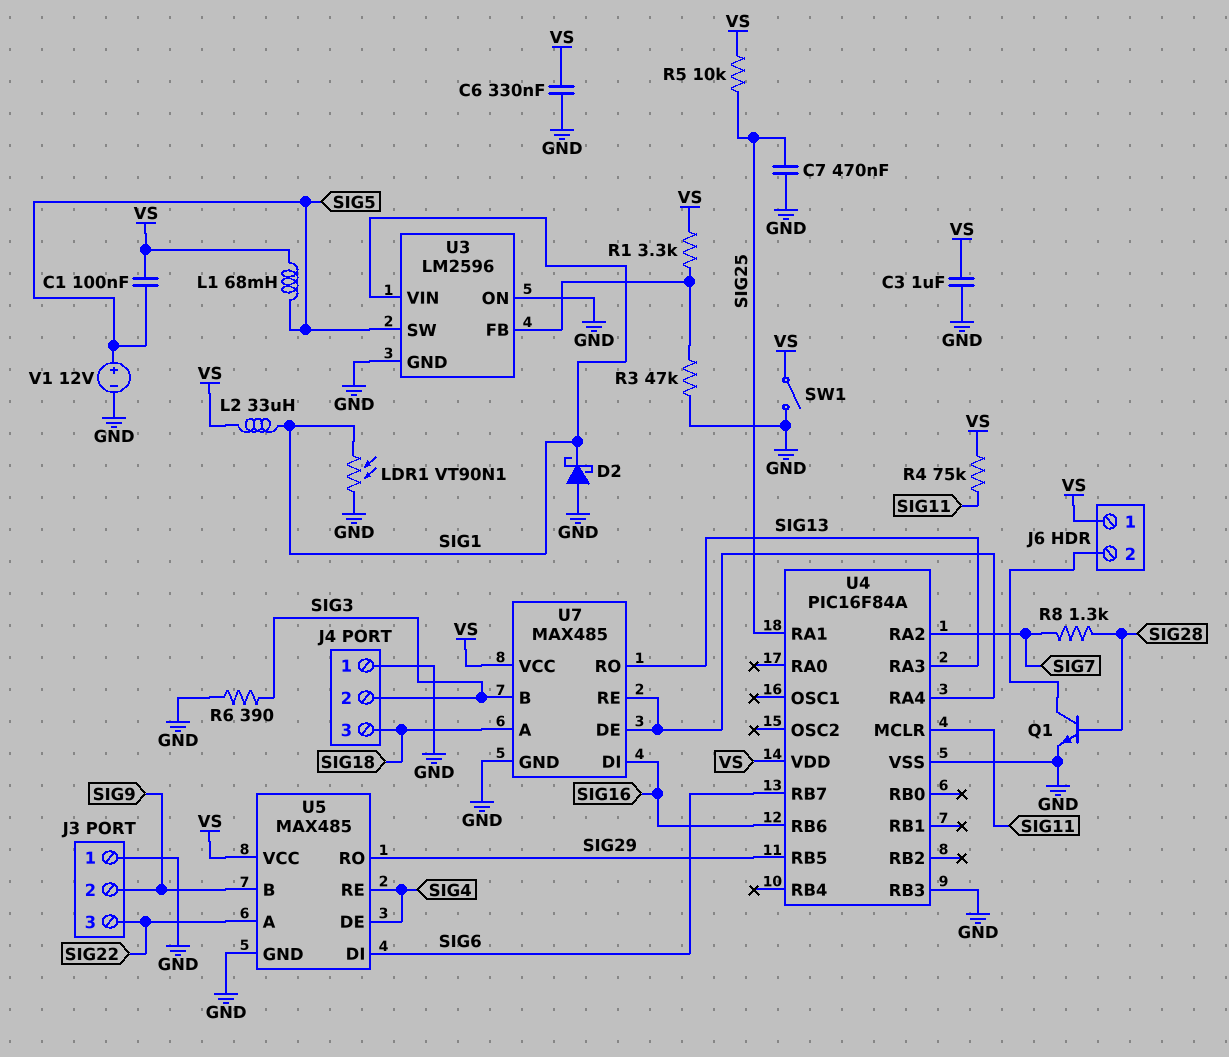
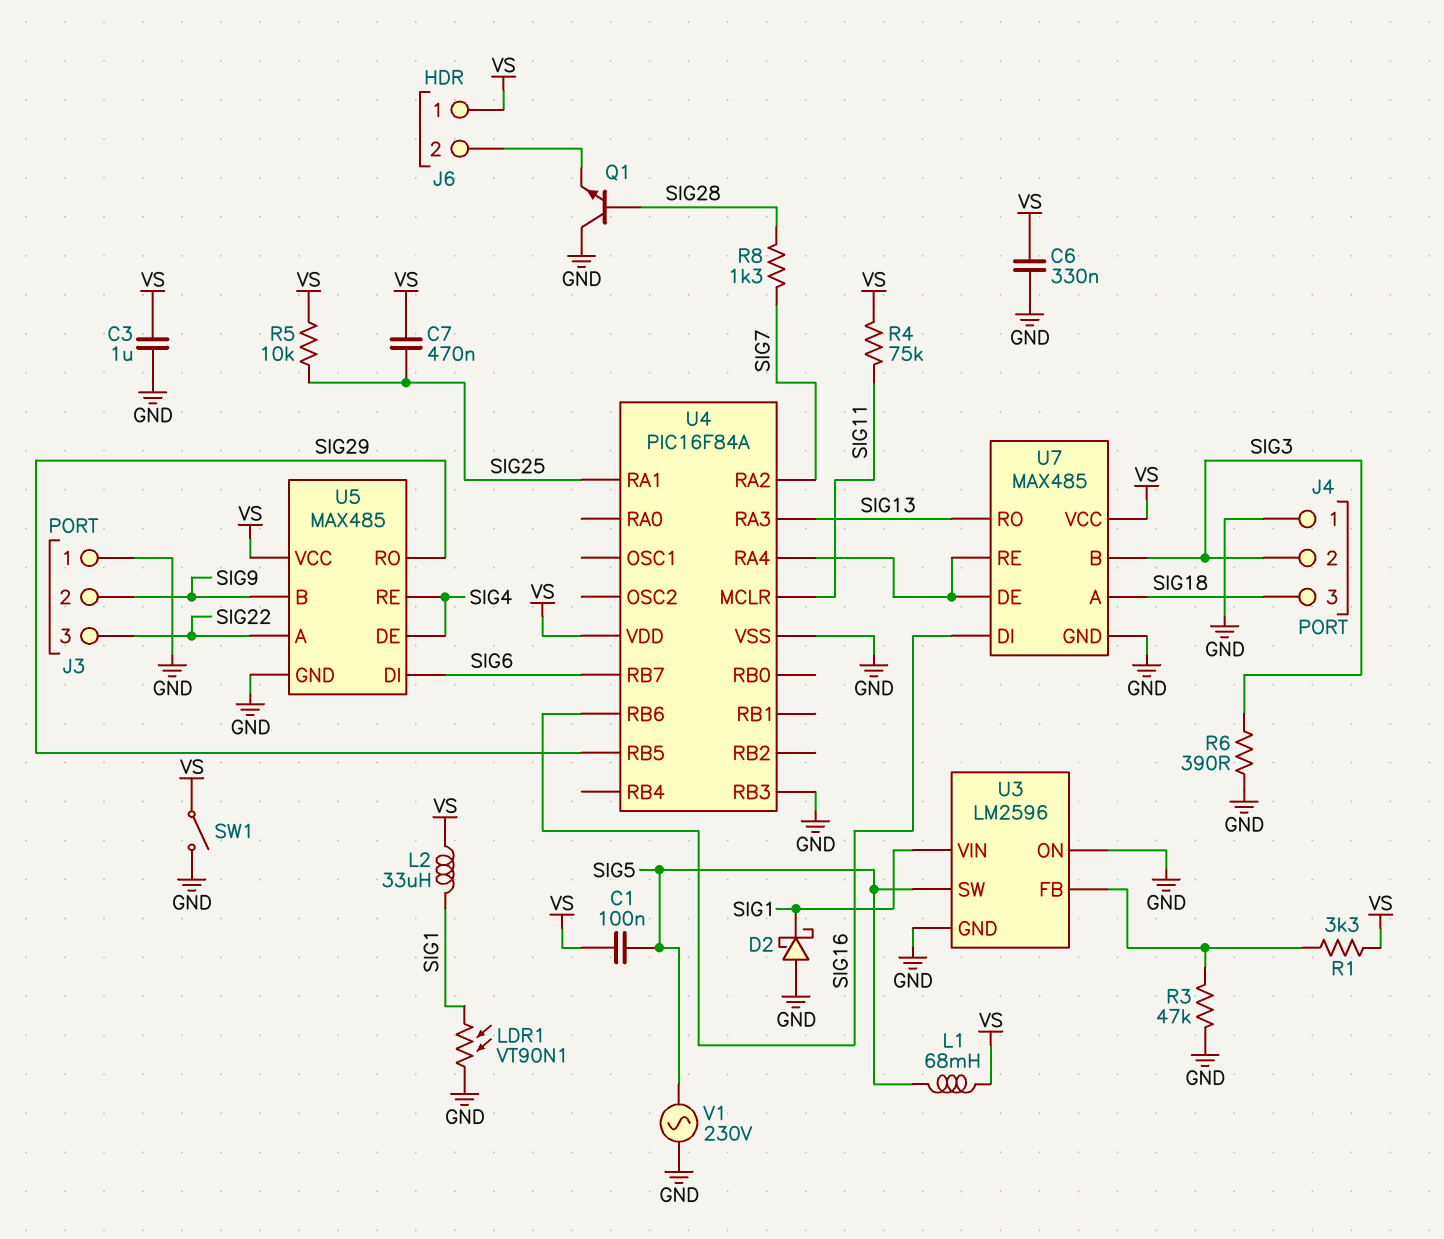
C7: 470nF (GND, SIG25) -> 470nF (SIG25, VS)
Q1: NPN (B SIG28, C J6/2, E GND) -> NPN (B SIG28, C GND, E J6/2)
V1: 12V (plus SIG5, minus GND) -> AC 230V (GND, SIG5)

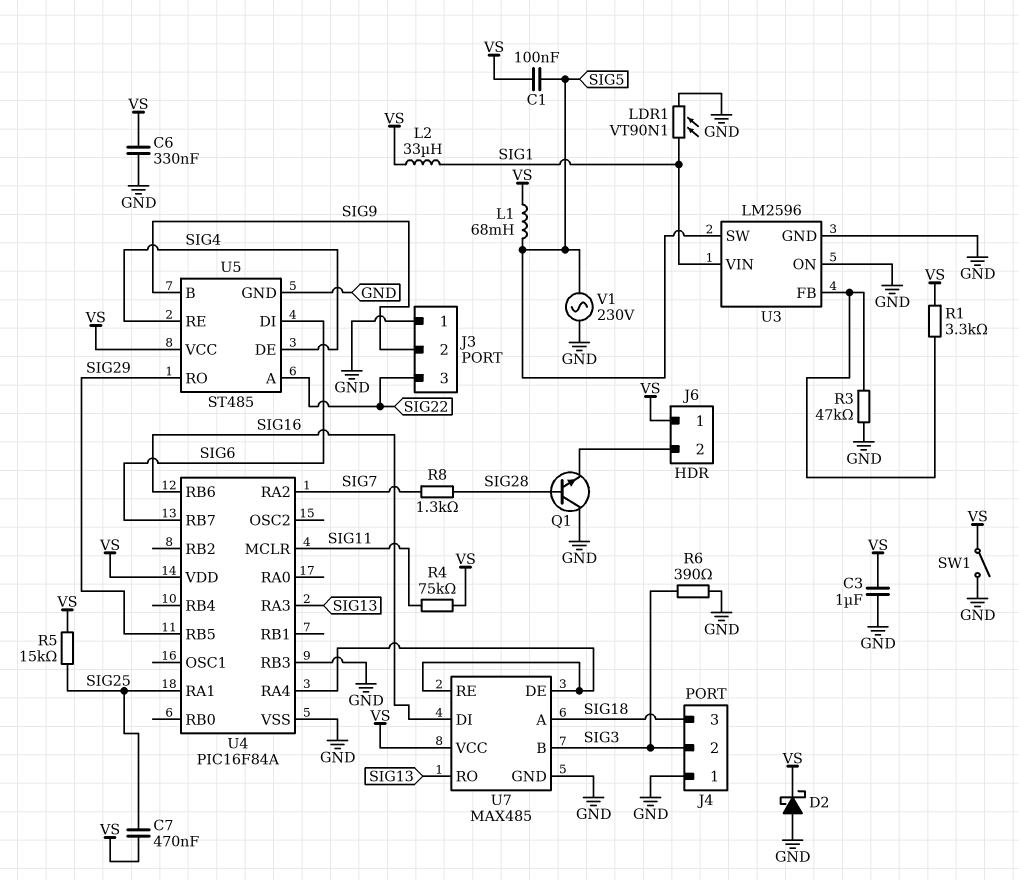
D2: schottky (A GND, K SIG1) -> schottky (A GND, K VS)
R5: 10k (SIG25, VS) -> 15k (SIG25, VS)
U5: MAX485 -> ST485

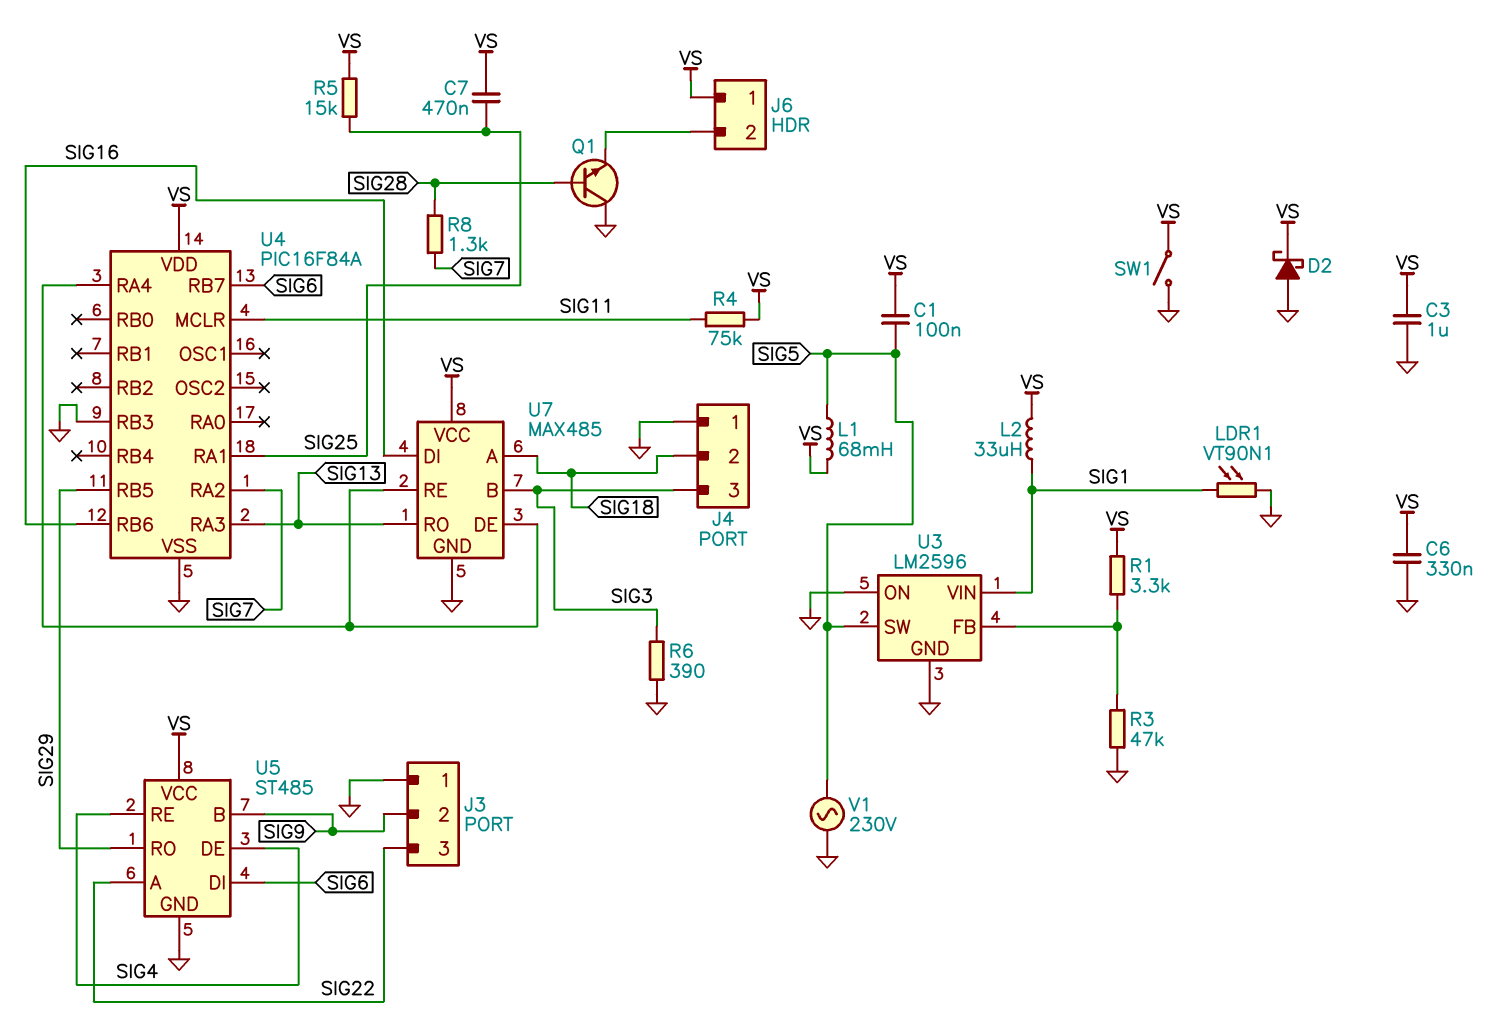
J4 pin 2: SIG3 -> SIG18
J4 pin 3: SIG18 -> SIG3

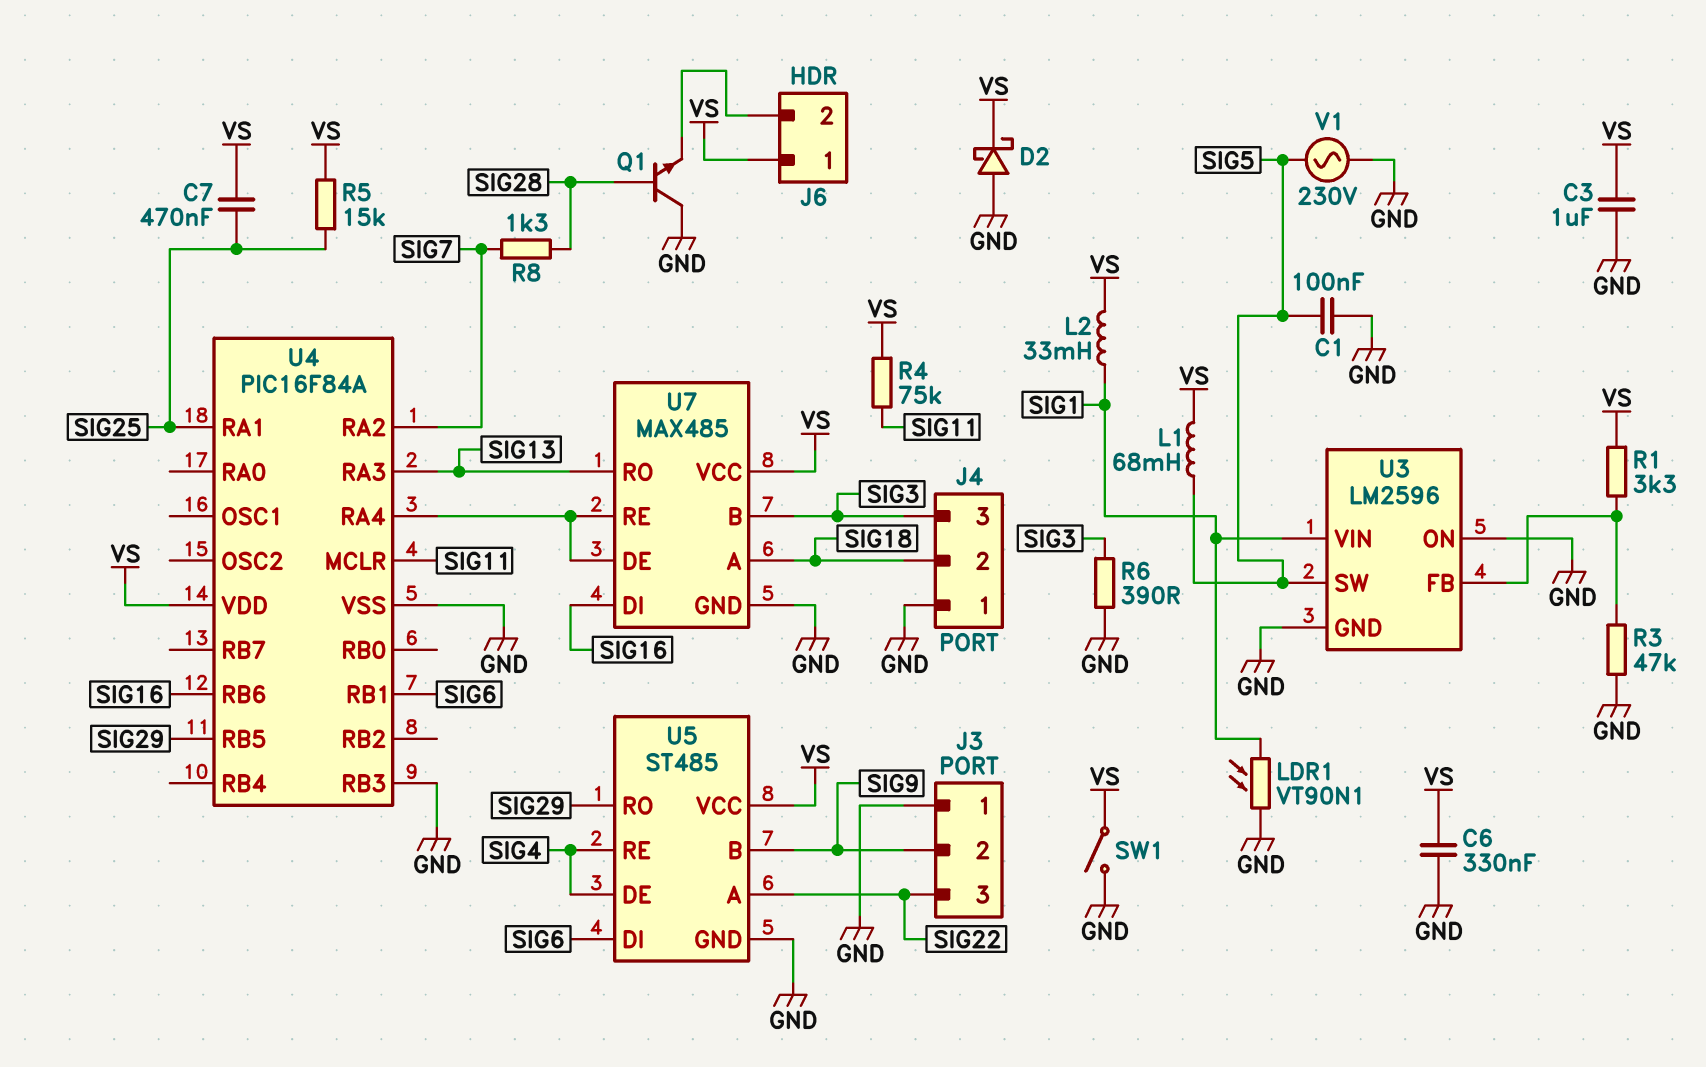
C1: 100nF (SIG5, VS) -> 100nF (GND, SIG5)
L2: 33uH (SIG1, VS) -> 33mH (SIG1, VS)
U4 pin RB1: none -> SIG6
U4 pin RB7: SIG6 -> none

